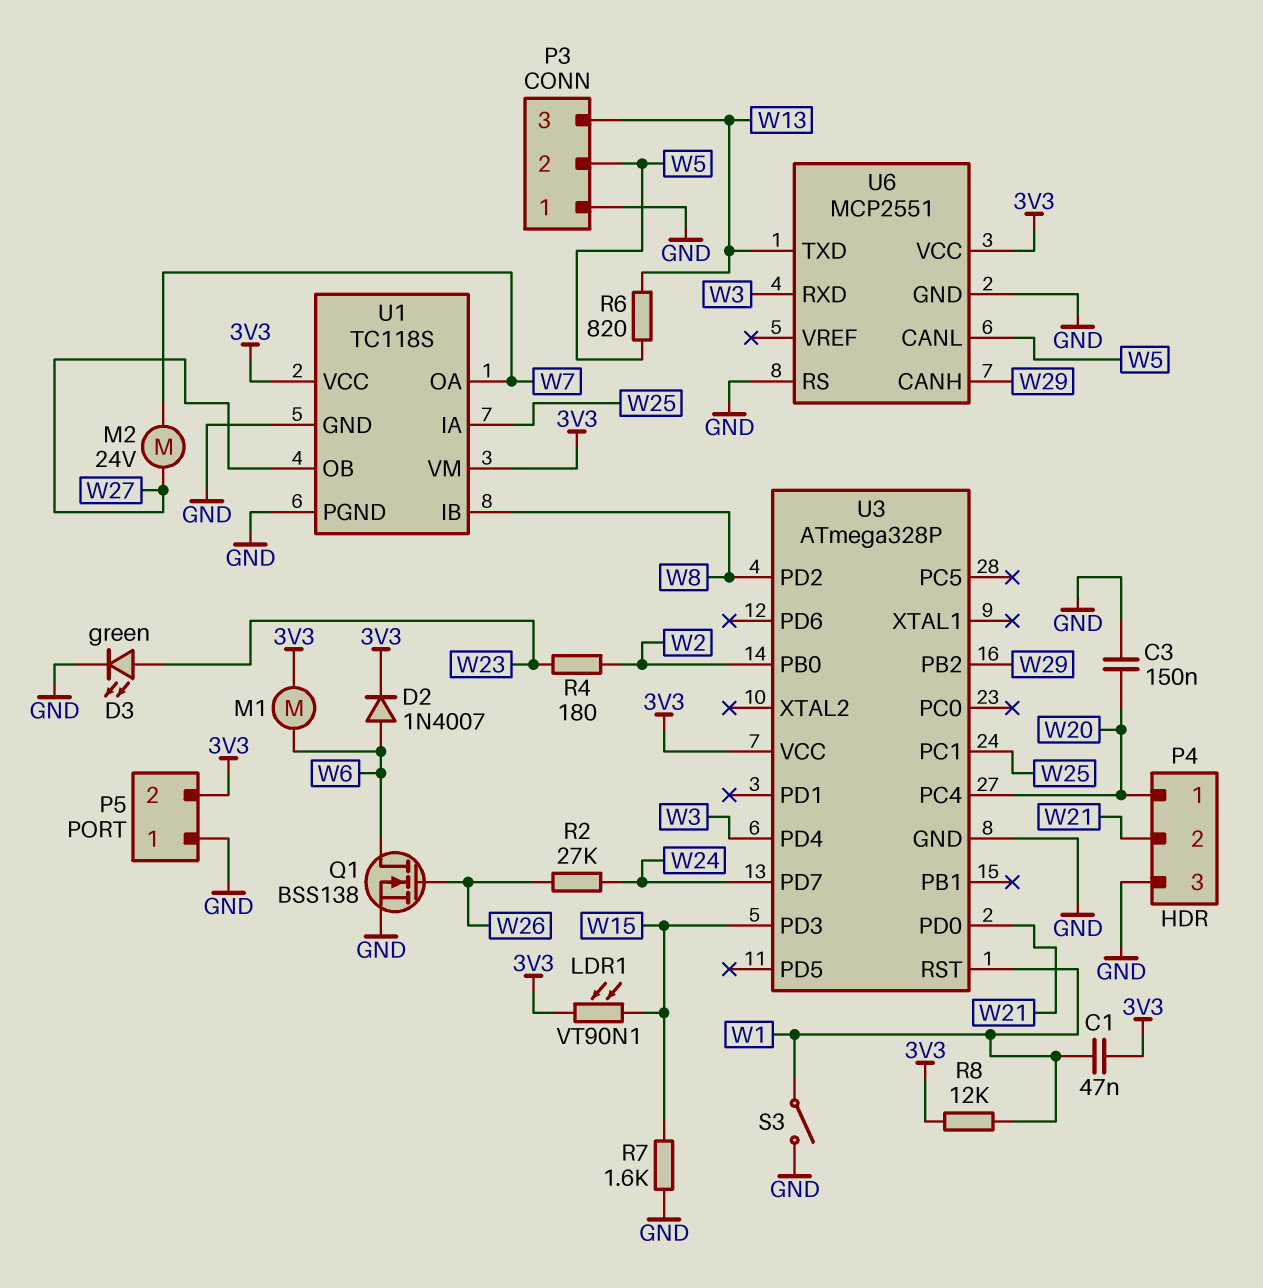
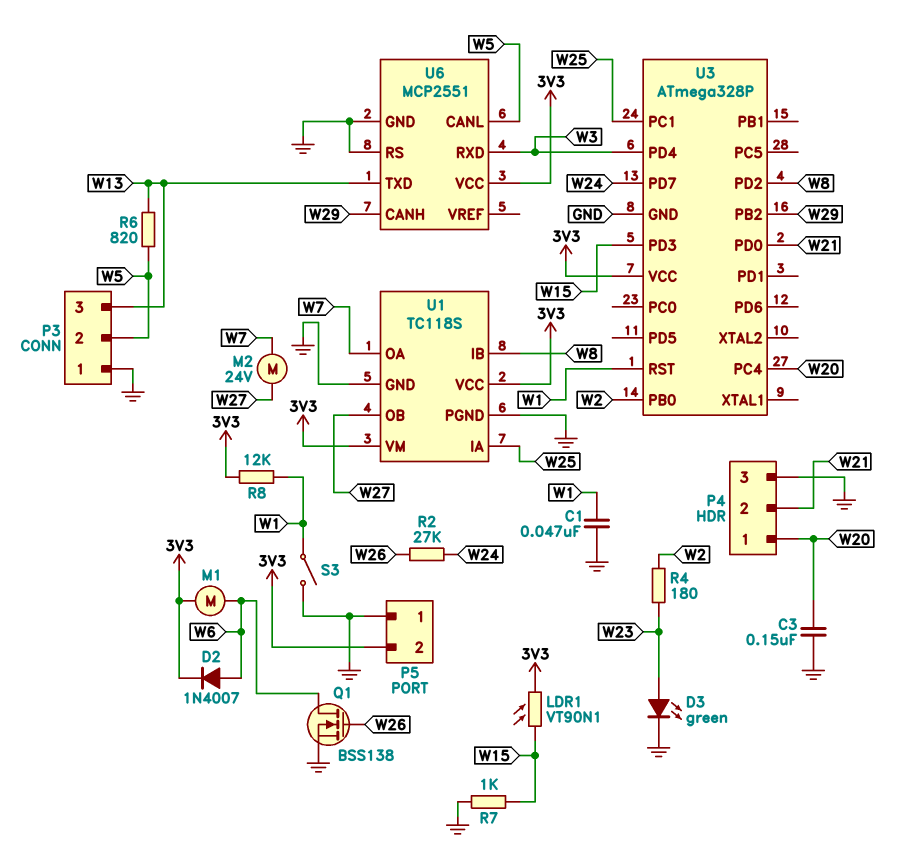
C1: 47nF (3V3, W1) -> 47nF (GND, W1)
R7: 1.6k (GND, W15) -> 1k (GND, W15)

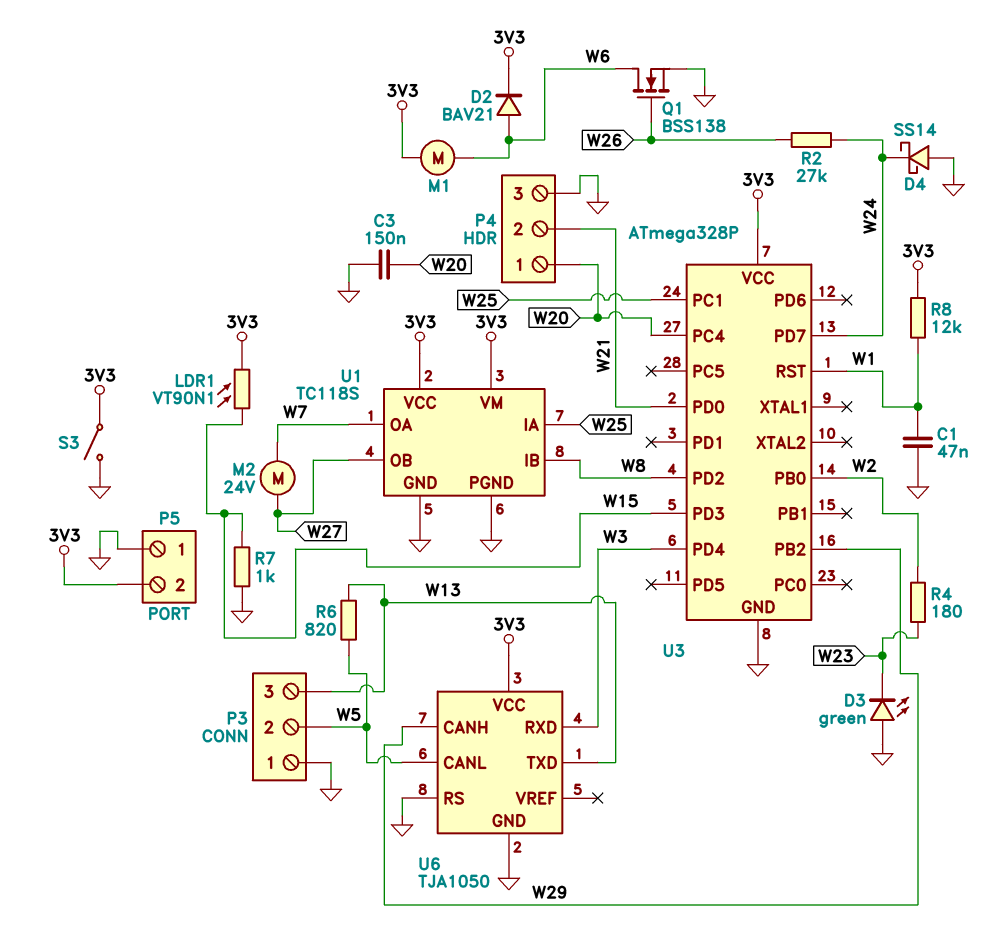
D2: diode 1N4007 (A W6, K 3V3) -> diode BAV21 (A W6, K 3V3)
D3: LED green (A W23, K GND) -> LED green (A GND, K W23)
D4: none -> schottky SS14 (A GND, K W24)
S3: switch (GND, W1) -> switch (3V3, GND)
U6: MCP2551 -> TJA1050

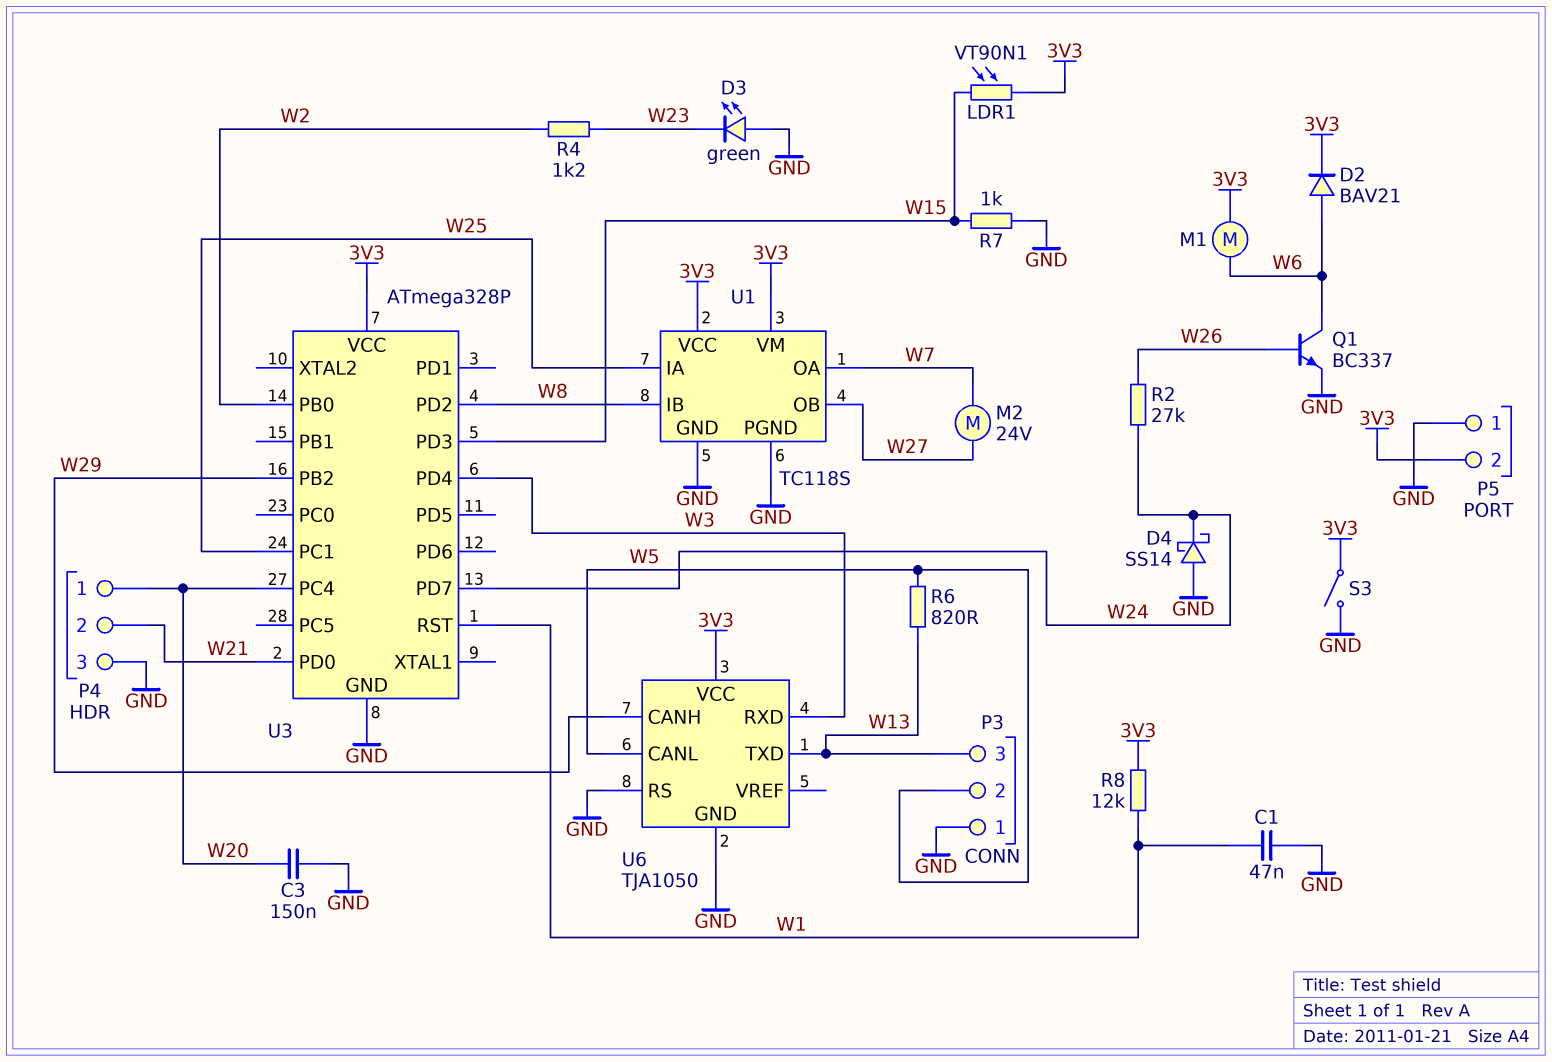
Q1: NMOS BSS138 (G W26, D W6, S GND) -> NPN BC337 (B W26, C W6, E GND)
R4: 180 (W2, W23) -> 1.2k (W2, W23)

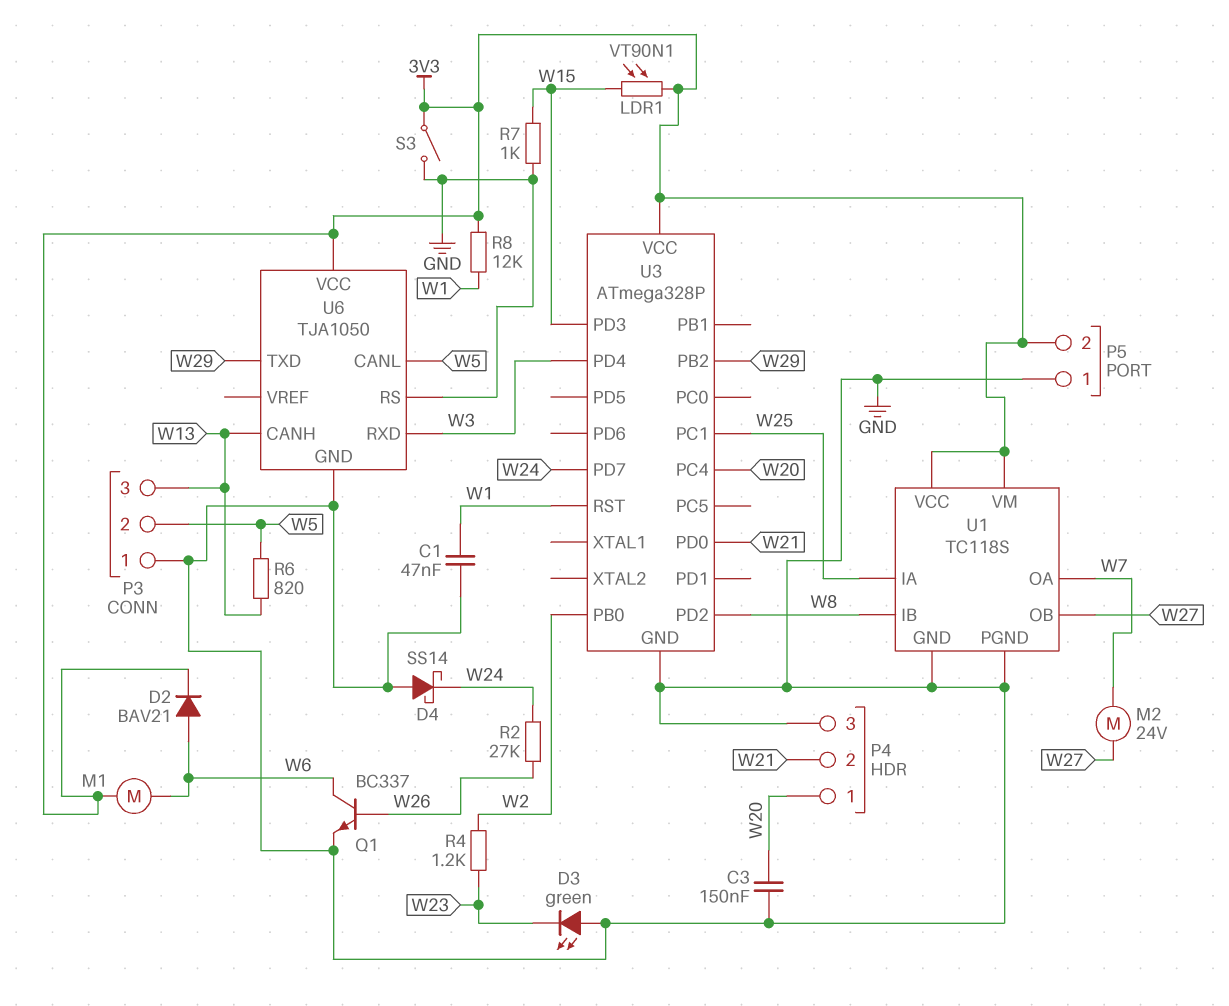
U6 pin CANH: W29 -> W13
U6 pin TXD: W13 -> W29

